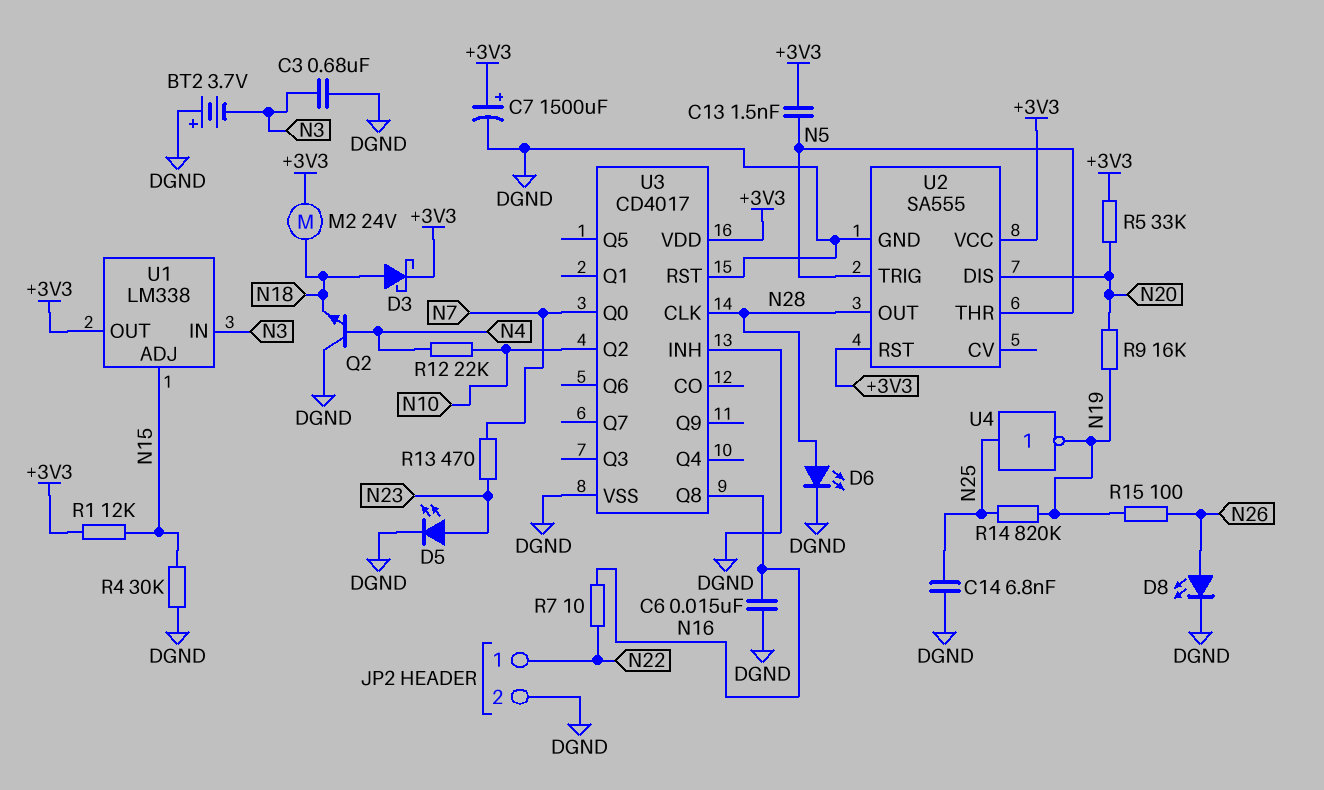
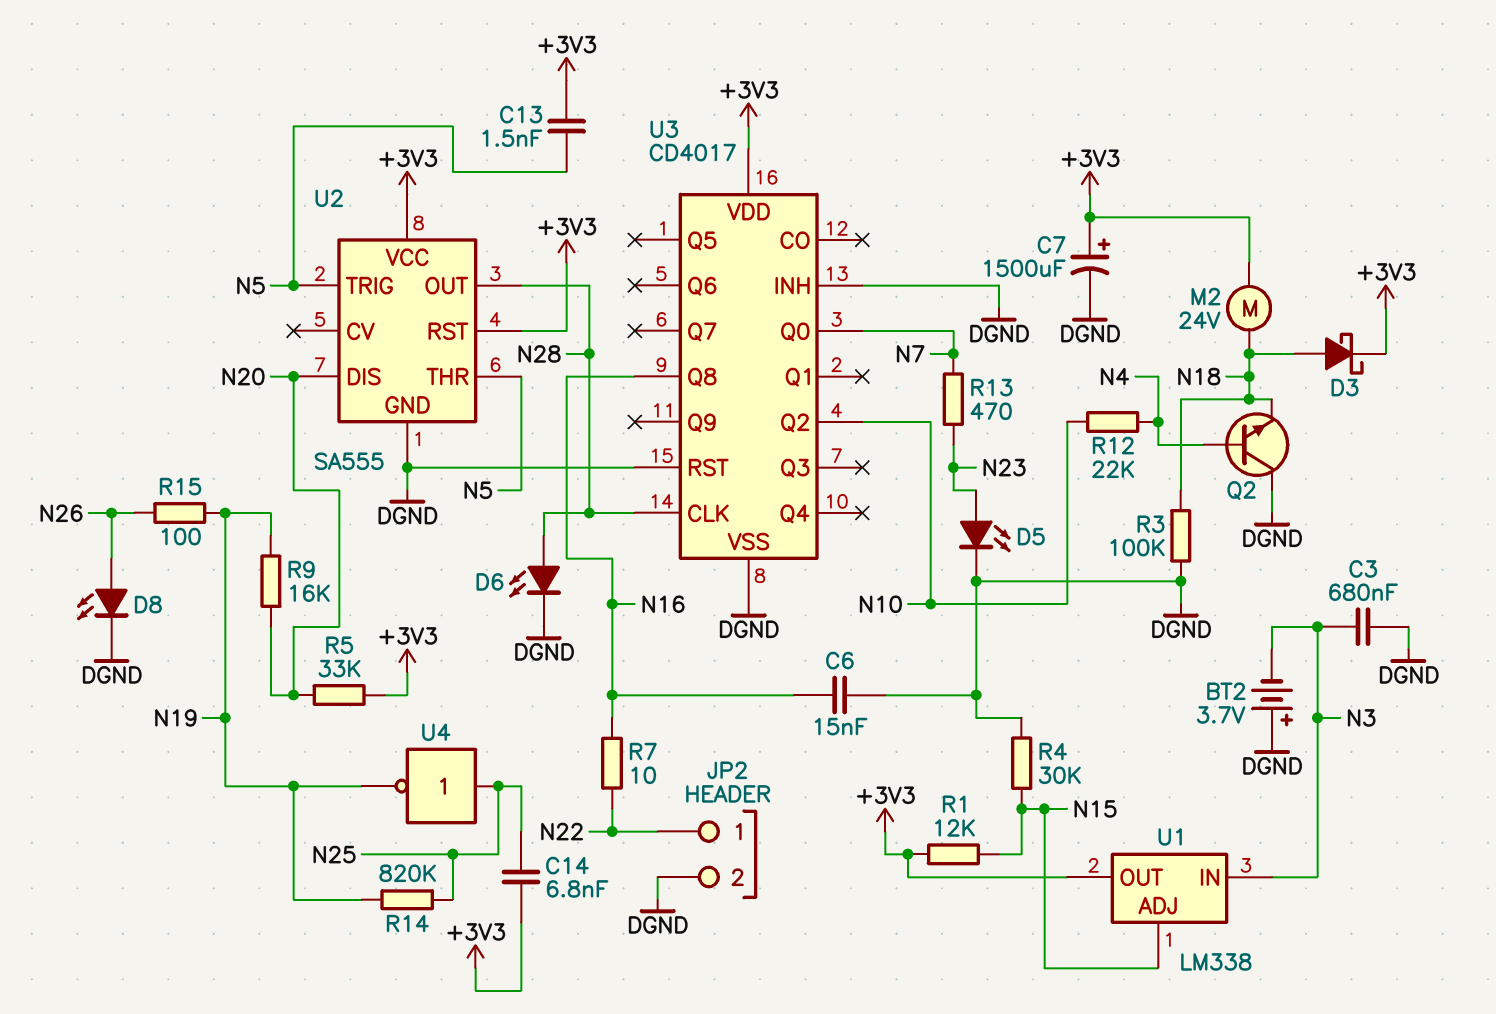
C14: 6.8nF (DGND, N25) -> 6.8nF (+3V3, N25)
R3: none -> 100k (DGND, N18)

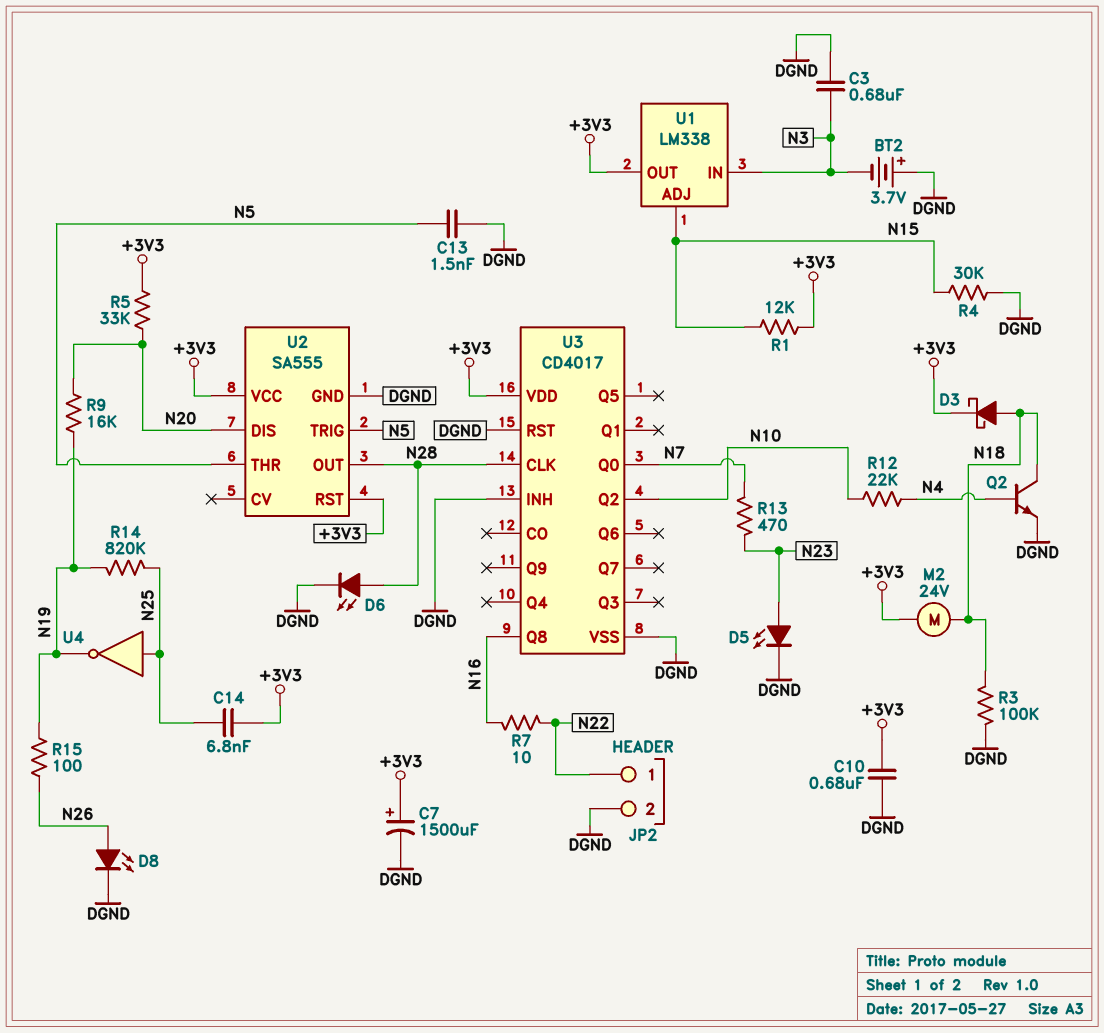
C6: 15nF (DGND, N16) -> none
C10: none -> 680nF (+3V3, DGND)
C13: 1.5nF (+3V3, N5) -> 1.5nF (DGND, N5)
Q2: NPN (B N4, C DGND, E N18) -> NPN (B N4, C N18, E DGND)

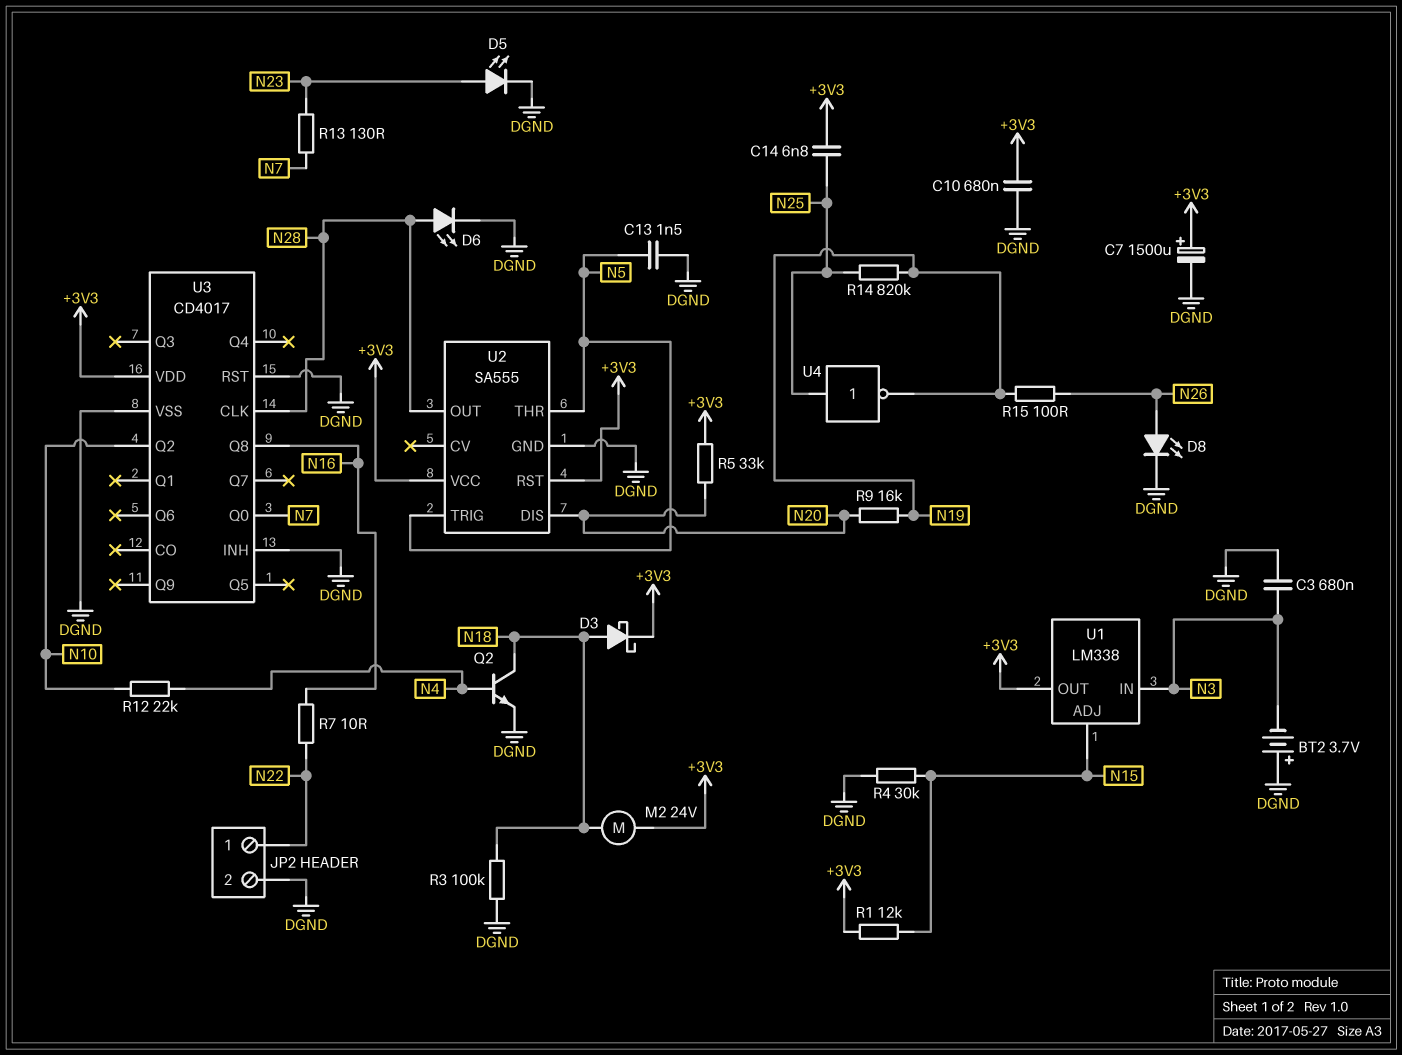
R13: 470 (N7, N23) -> 130 (N7, N23)

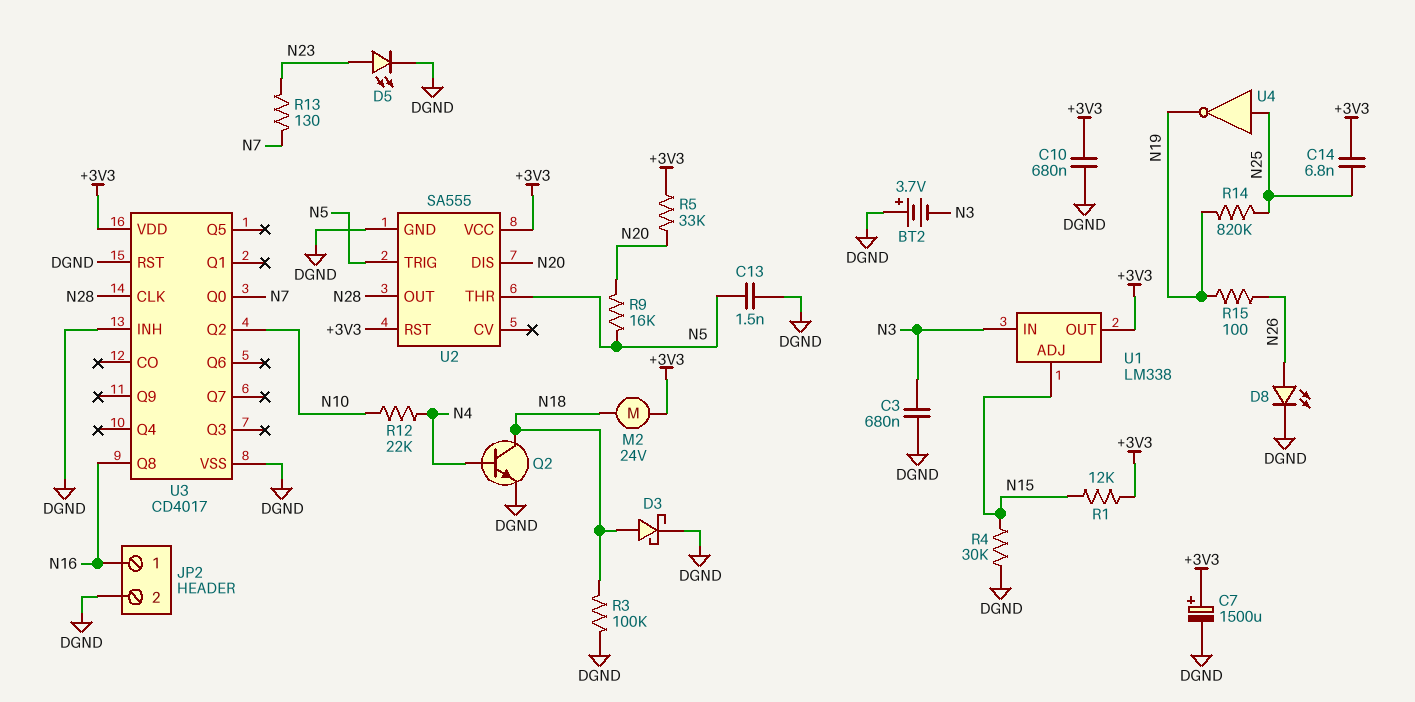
D3: schottky (A N18, K +3V3) -> schottky (A N18, K DGND)
D6: LED (A N28, K DGND) -> none
JP2 pin 1: N22 -> N16
R7: 10 (N16, N22) -> none
R9: 16k (N19, N20) -> 16k (N5, N20)

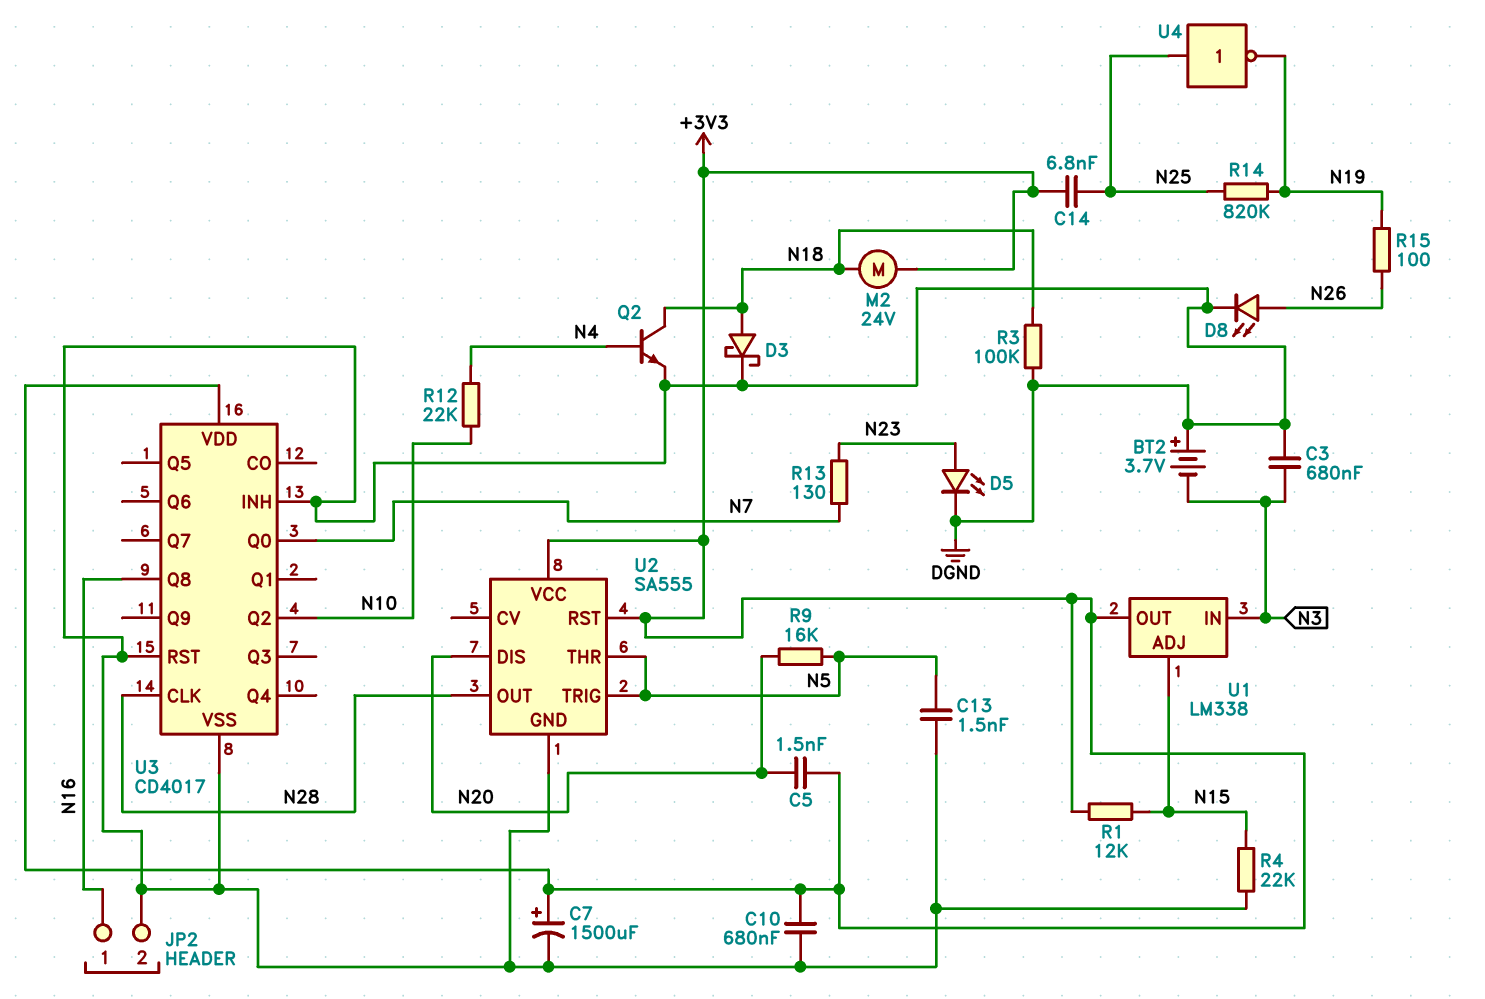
C5: none -> 1.5nF (+3V3, N20)
R4: 30k (DGND, N15) -> 22k (DGND, N15)
R5: 33k (+3V3, N20) -> none

